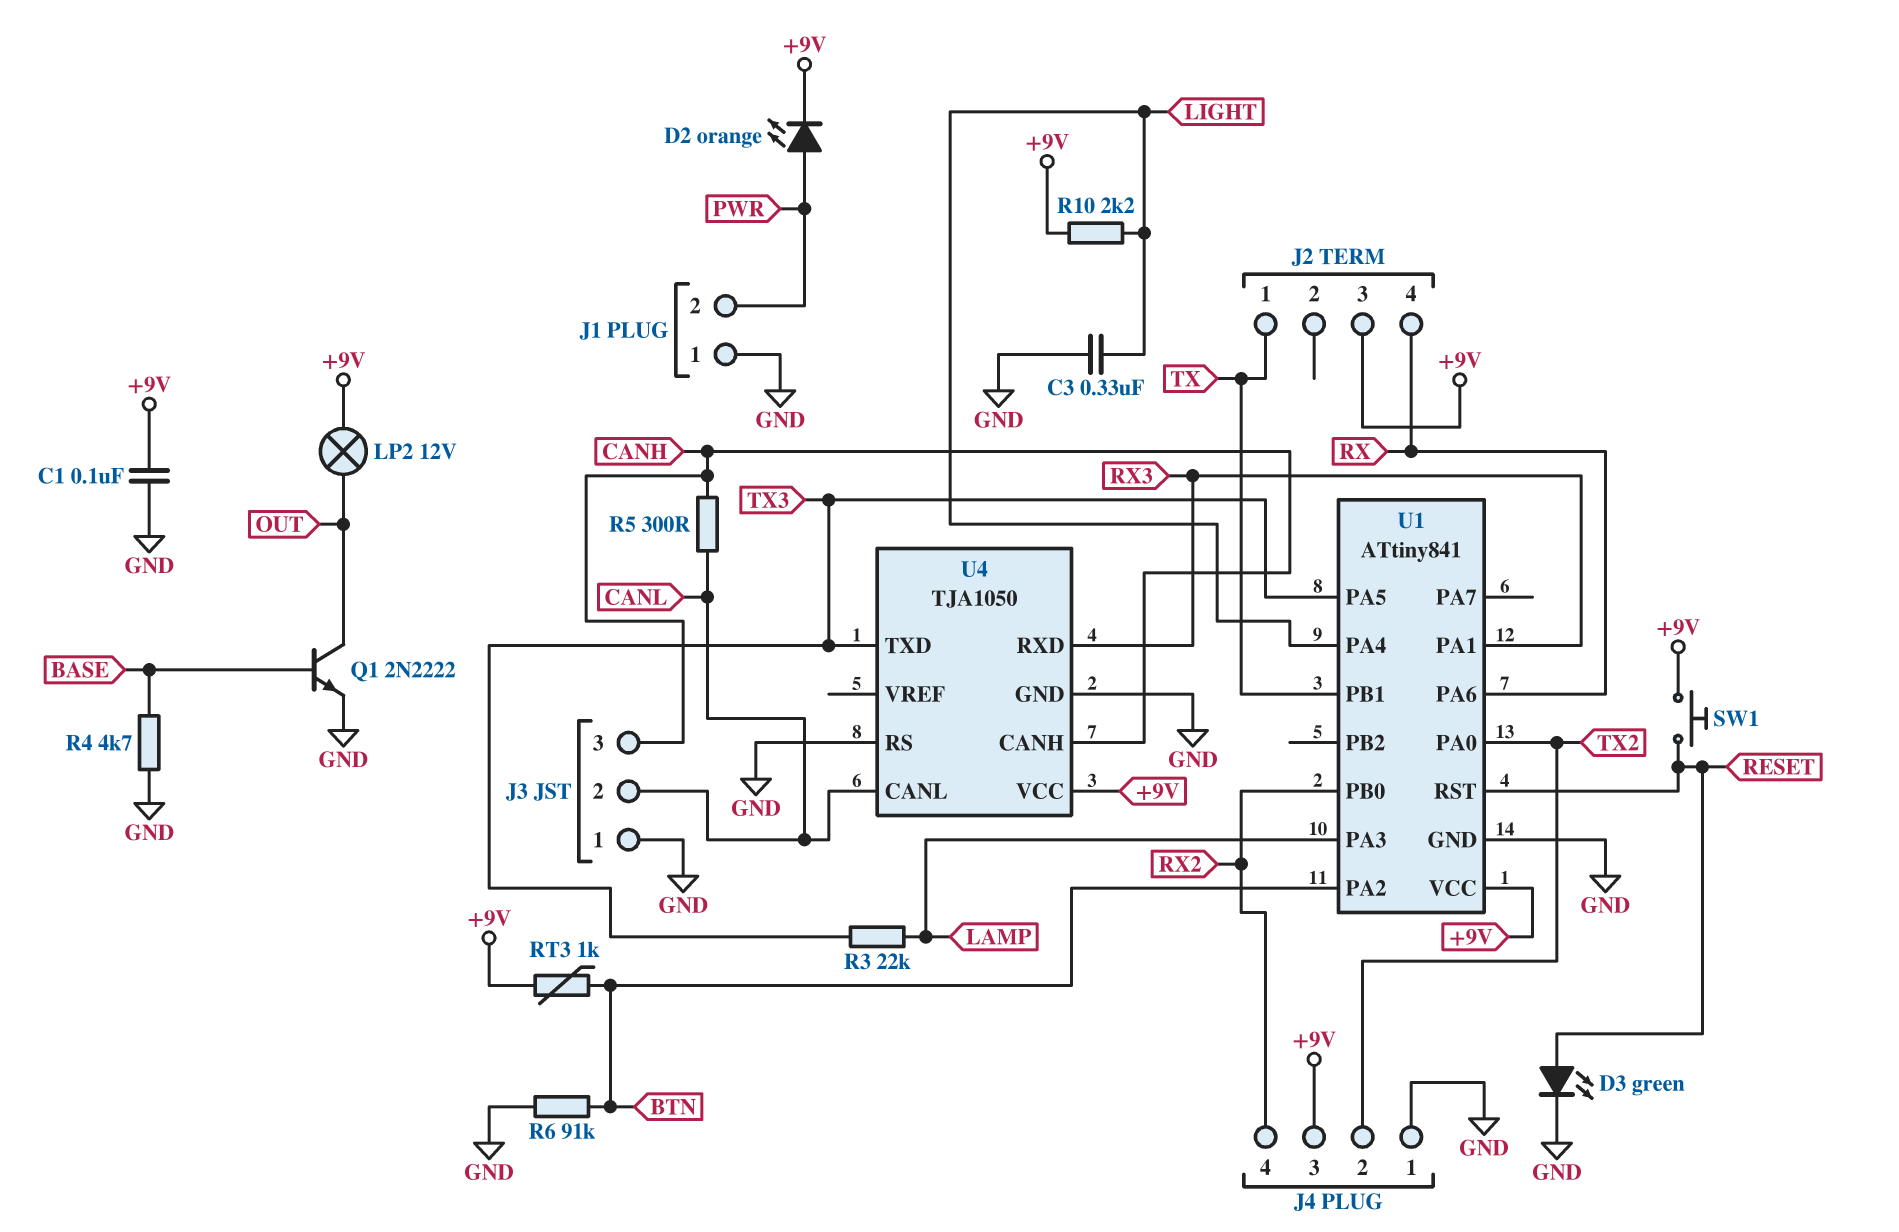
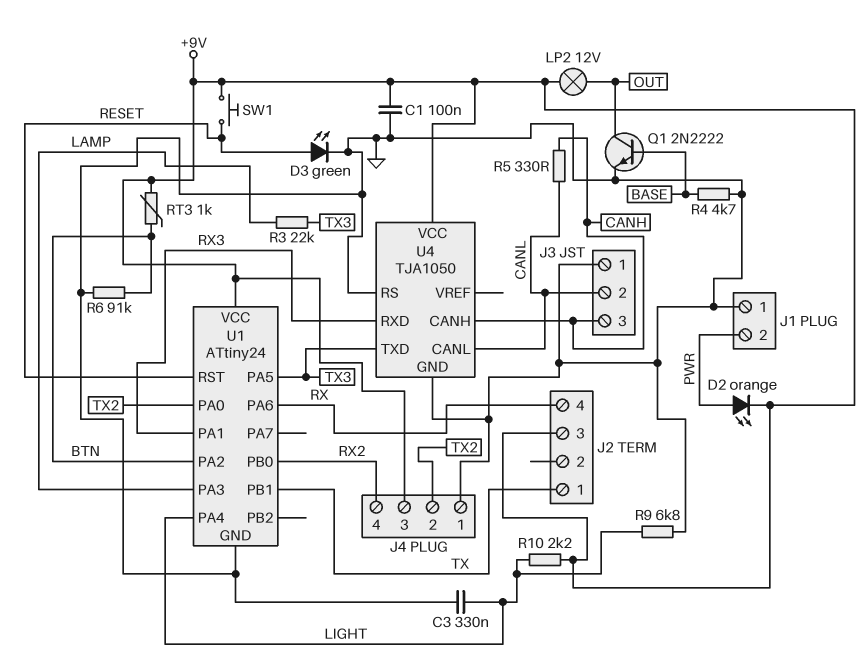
R5: 300 (CANH, CANL) -> 330 (CANH, CANL)
R9: none -> 6.8k (GND, LIGHT)
U1: ATtiny841 -> ATtiny24

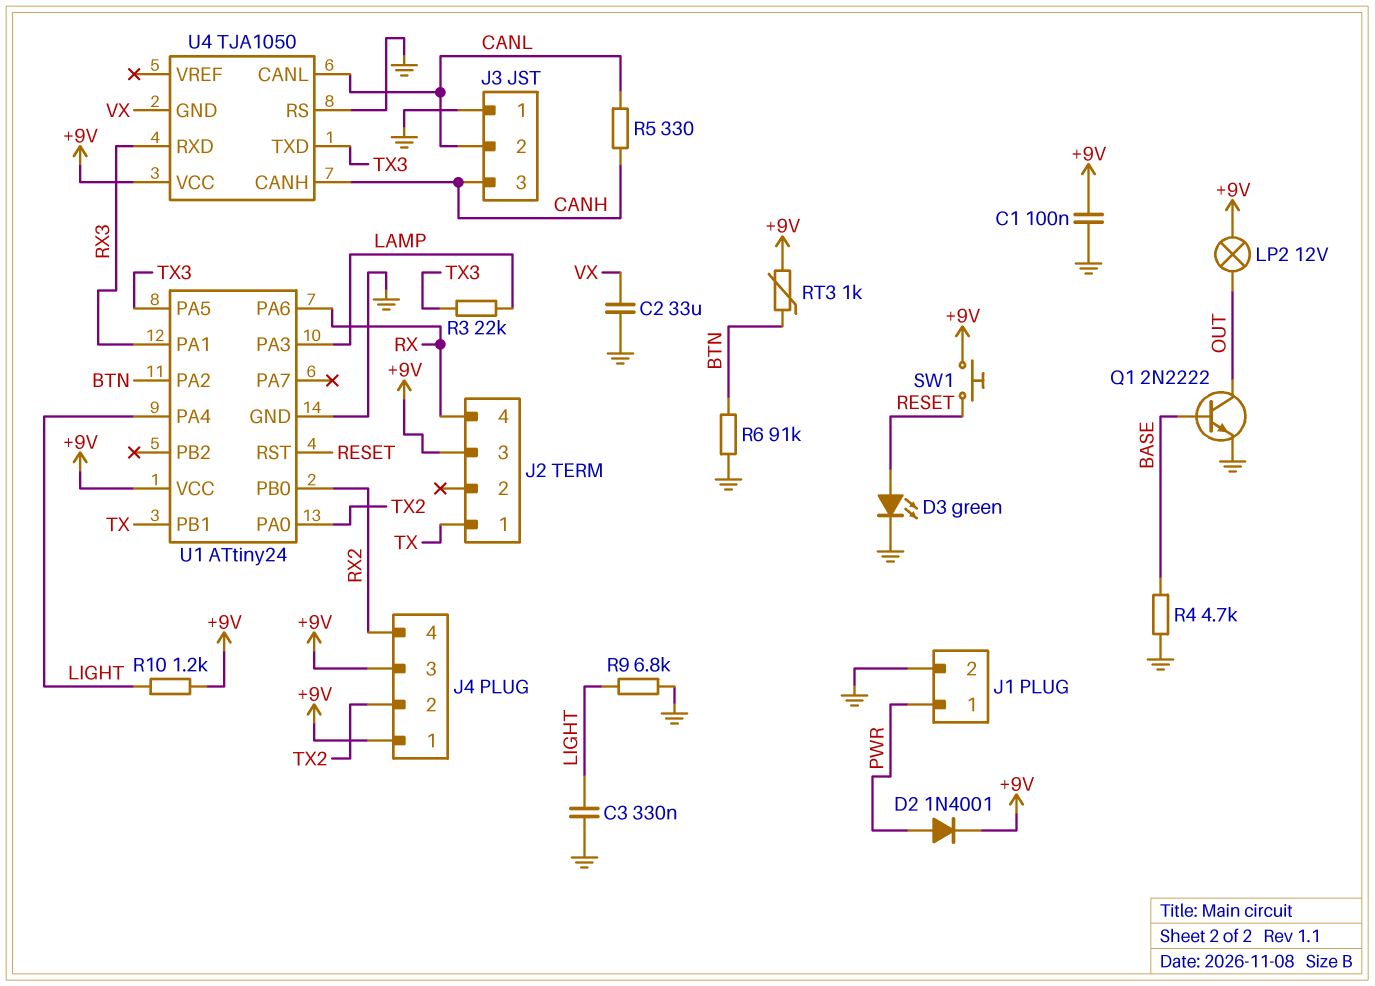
C2: none -> 33uF (GND, VX)
D2: LED orange (A PWR, K +9V) -> diode 1N4001 (A PWR, K +9V)
J1 pin 1: GND -> PWR
J1 pin 2: PWR -> GND
J4 pin 1: GND -> +9V
R10: 2.2k (+9V, LIGHT) -> 1.2k (+9V, LIGHT)
U4 pin GND: GND -> VX

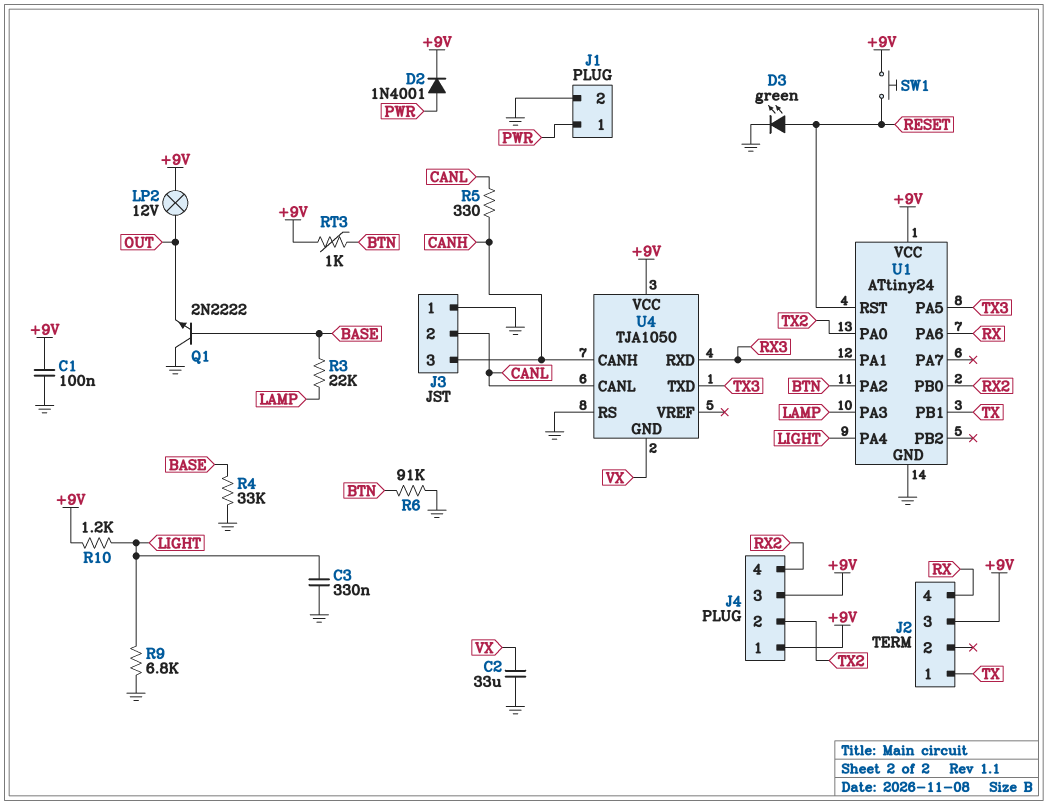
Q1: NPN 2N2222 (B BASE, C OUT, E GND) -> NPN 2N2222 (B BASE, C GND, E OUT)
R3: 22k (LAMP, TX3) -> 22k (BASE, LAMP)
R4: 4.7k (BASE, GND) -> 33k (BASE, GND)

